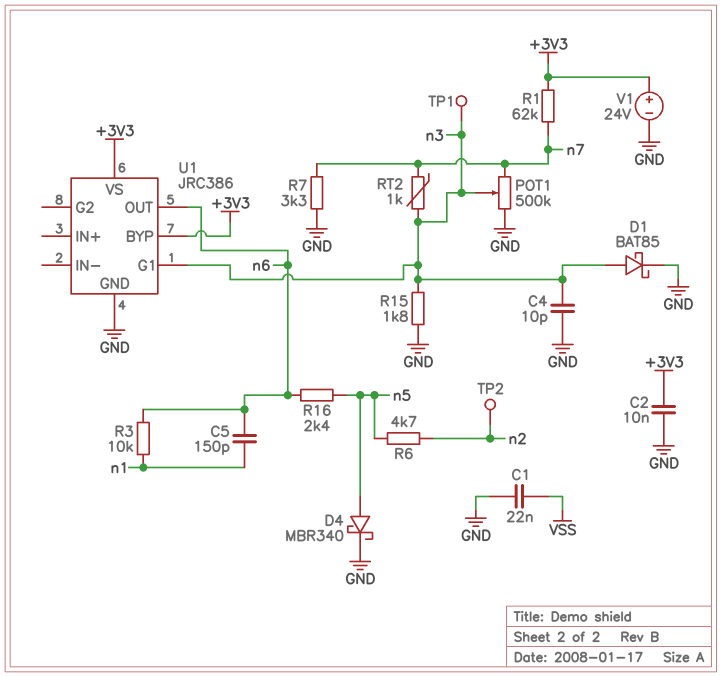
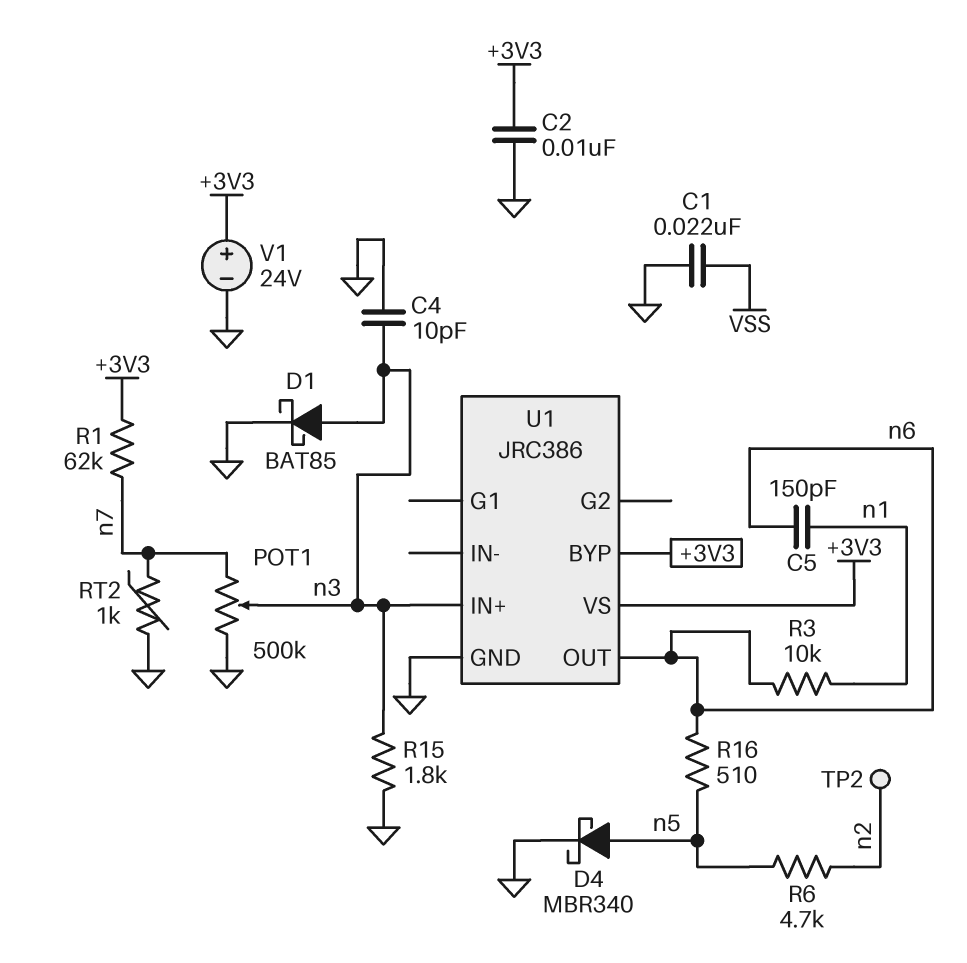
R7: 3.3k (GND, n7) -> none
R16: 2.4k (n5, n6) -> 510 (n5, n6)
RT2: 1k (n3, n7) -> 1k (GND, n7)
TP1: test point (n3) -> none
U1 pin G1: n3 -> none
U1 pin IN+: none -> n3

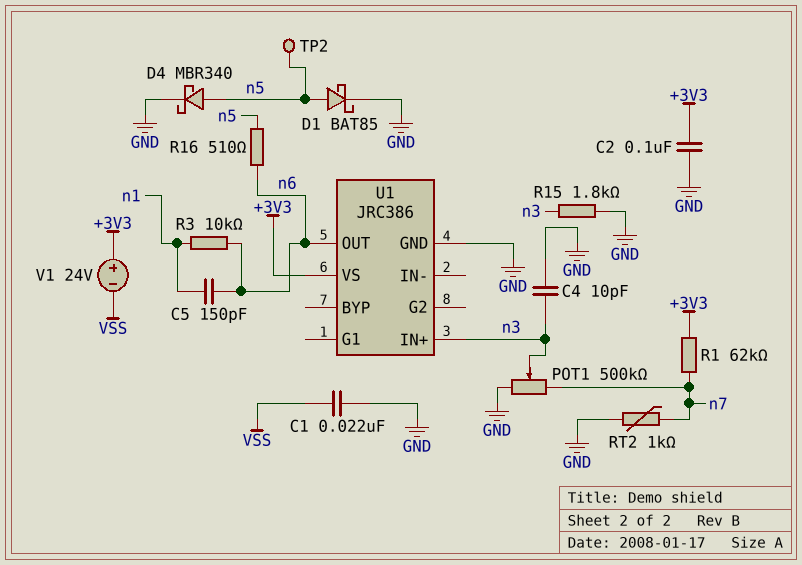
C2: 10nF (+3V3, GND) -> 100nF (+3V3, GND)
D1: schottky BAT85 (A n3, K GND) -> schottky BAT85 (A n5, K GND)
R6: 4.7k (n2, n5) -> none
TP2: test point (n2) -> test point (n5)
U1 pin BYP: +3V3 -> none
V1: 24V (plus +3V3, minus GND) -> 24V (plus +3V3, minus VSS)

